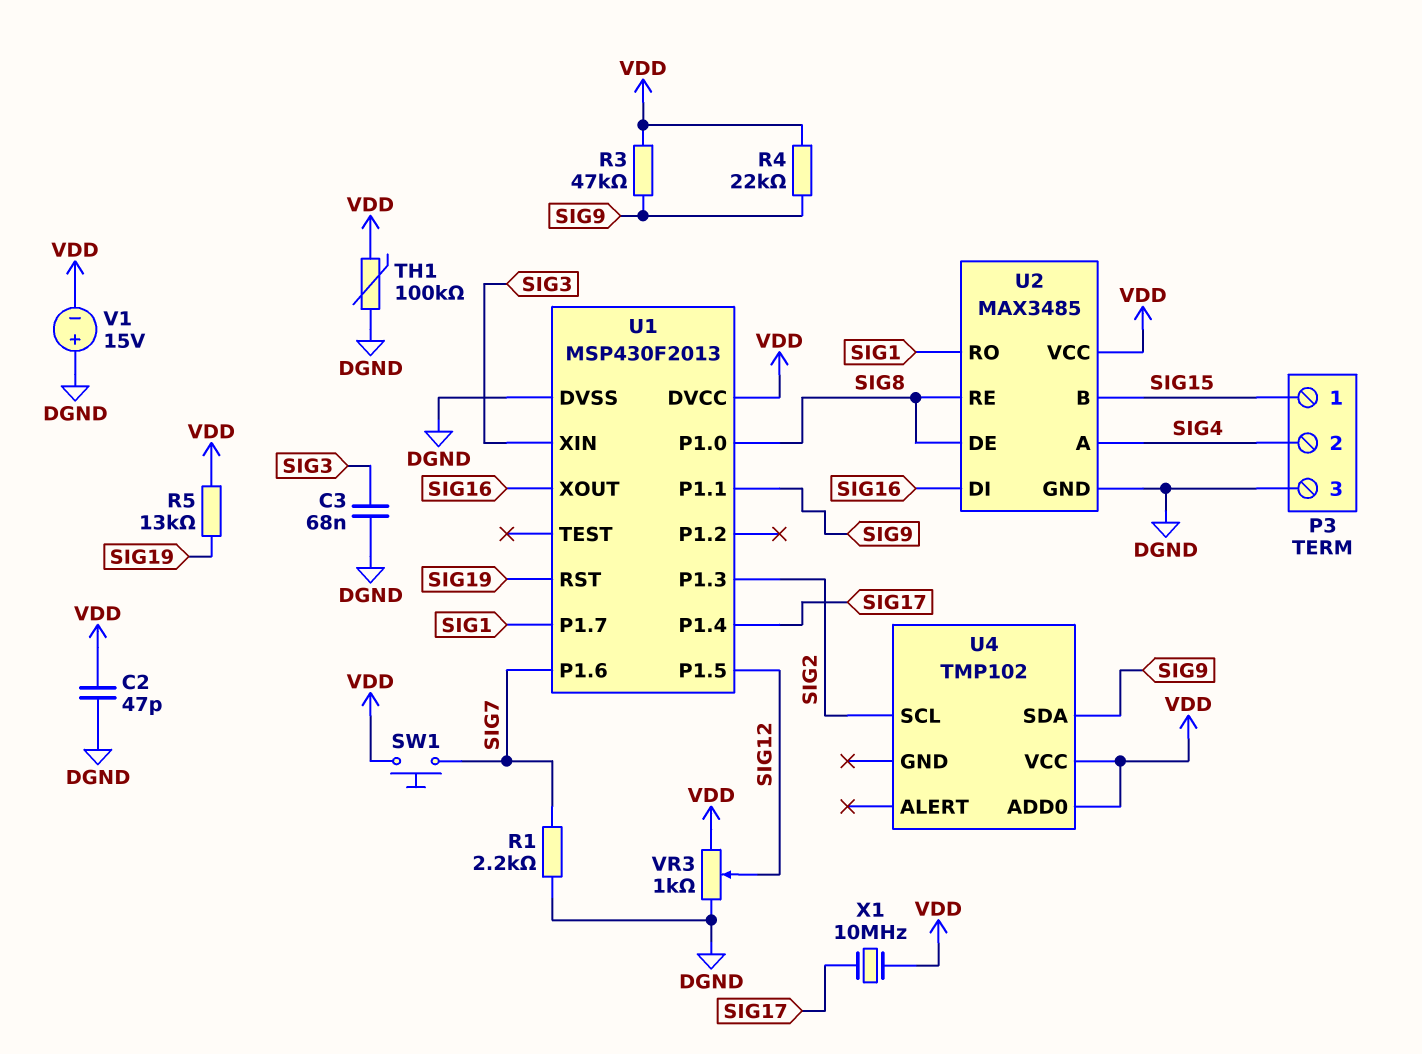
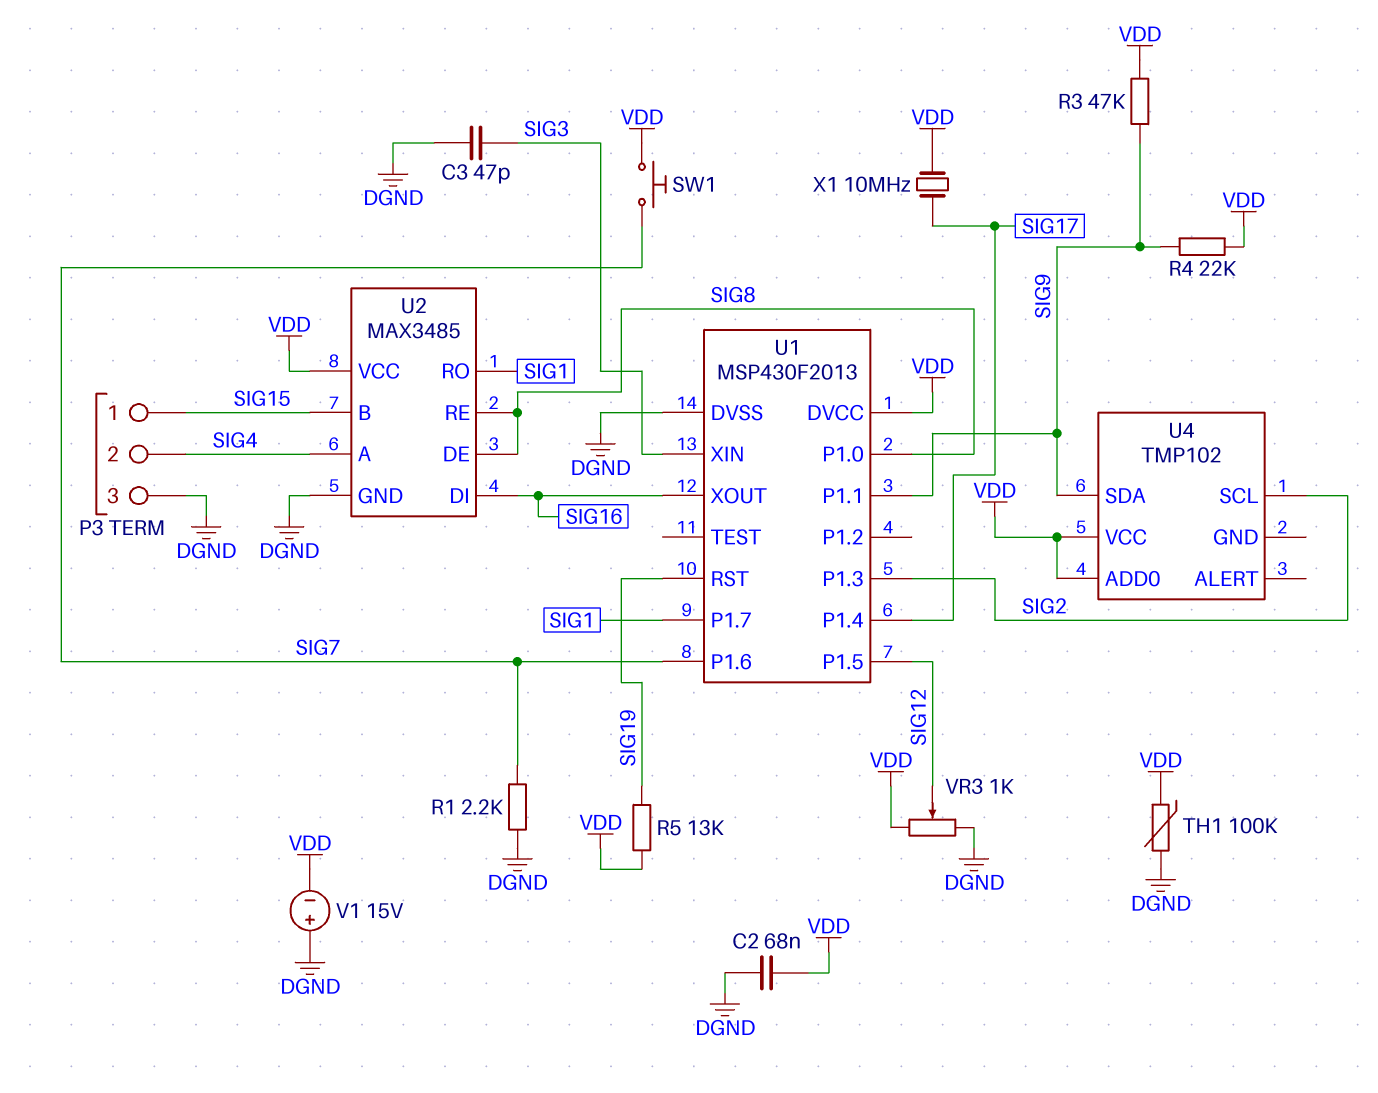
C2: 47pF (DGND, VDD) -> 68nF (DGND, VDD)
C3: 68nF (DGND, SIG3) -> 47pF (DGND, SIG3)

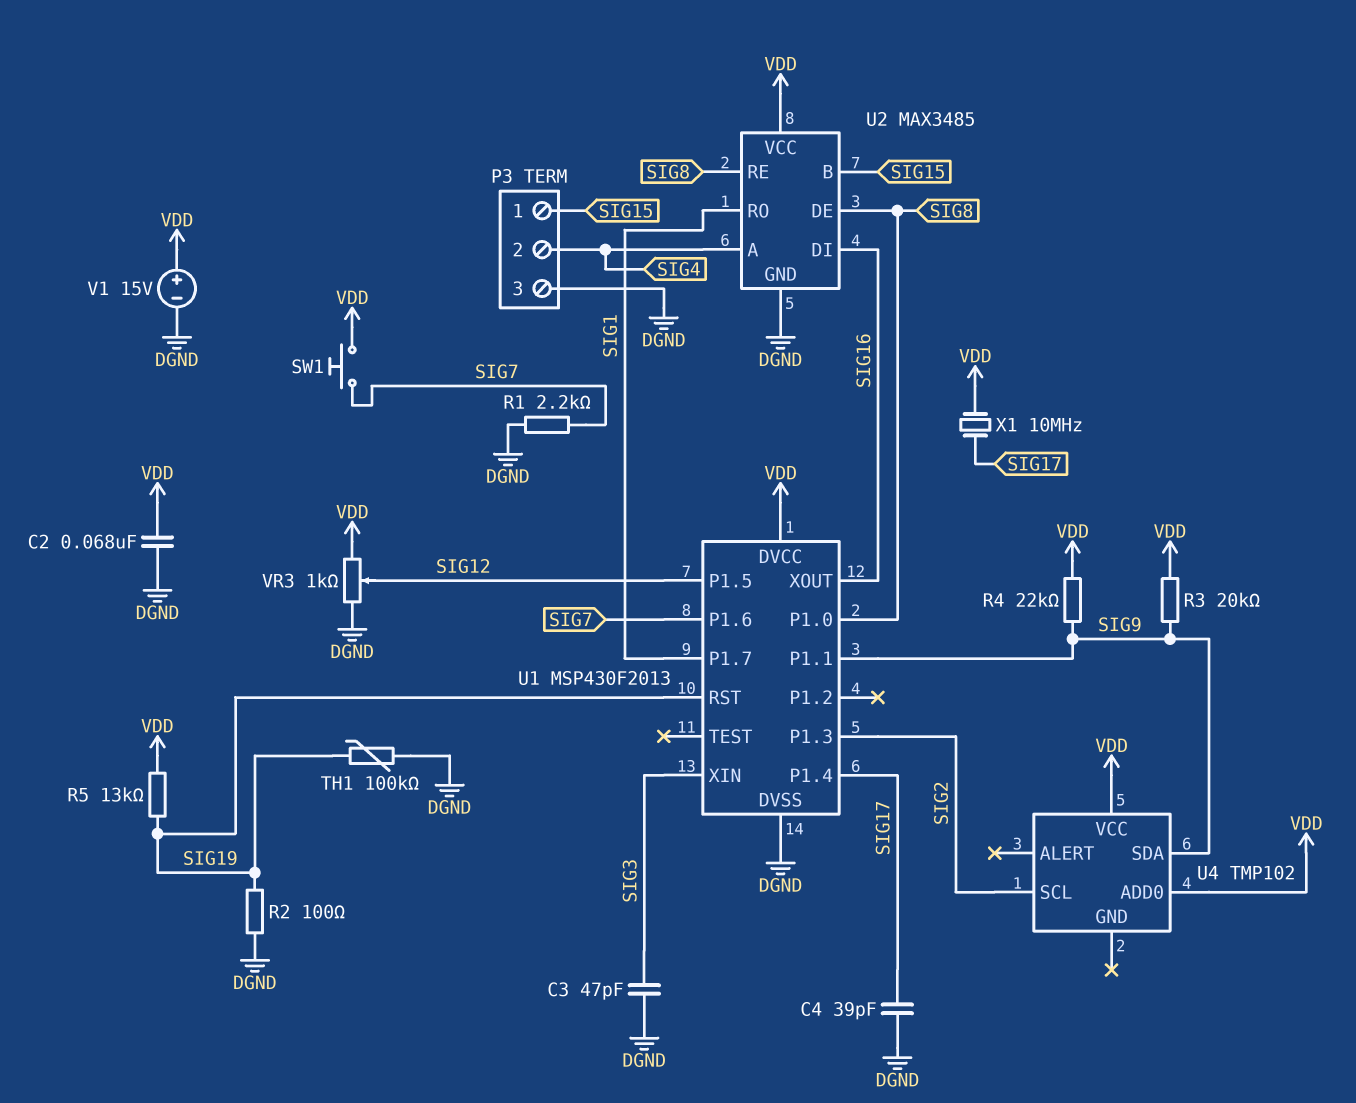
C4: none -> 39pF (DGND, SIG17)
R2: none -> 100 (DGND, SIG19)
R3: 47k (SIG9, VDD) -> 20k (SIG9, VDD)
TH1: 100k (DGND, VDD) -> 100k (DGND, SIG19)
V1: 15V (plus DGND, minus VDD) -> 15V (plus VDD, minus DGND)

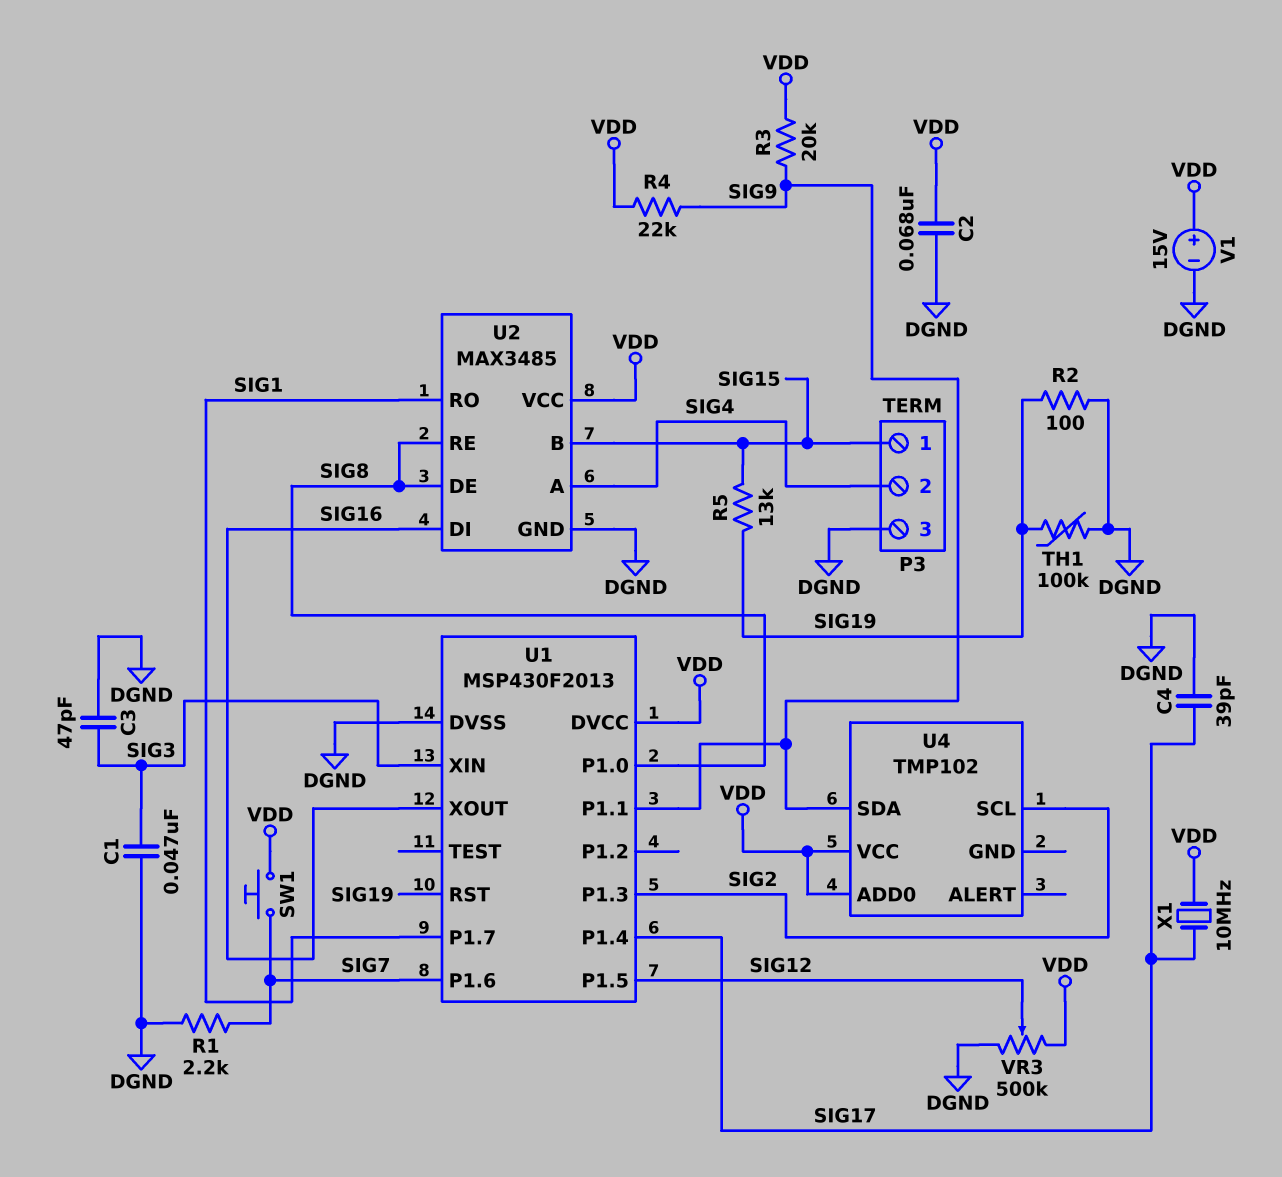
C1: none -> 47nF (DGND, SIG3)
R5: 13k (SIG19, VDD) -> 13k (SIG15, SIG19)
VR3: 1k (DGND, VDD, wiper SIG12) -> 500k (DGND, VDD, wiper SIG12)

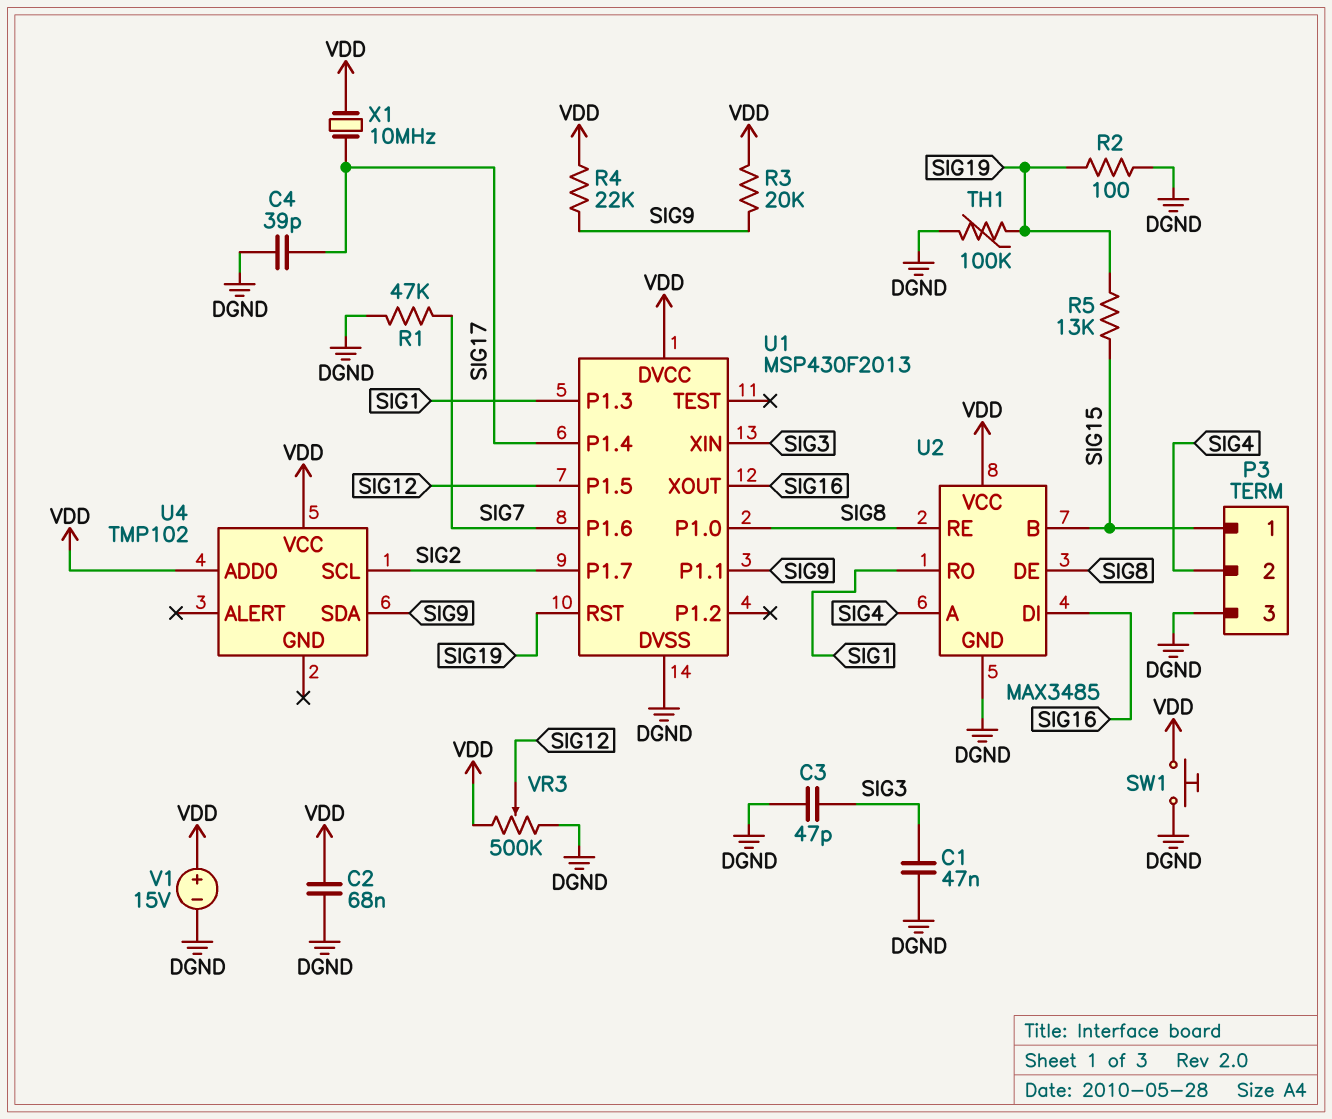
R1: 2.2k (DGND, SIG7) -> 47k (DGND, SIG7)
SW1: button (SIG7, VDD) -> button (DGND, VDD)
U1 pin P1.3: SIG2 -> SIG1
U1 pin P1.7: SIG1 -> SIG2

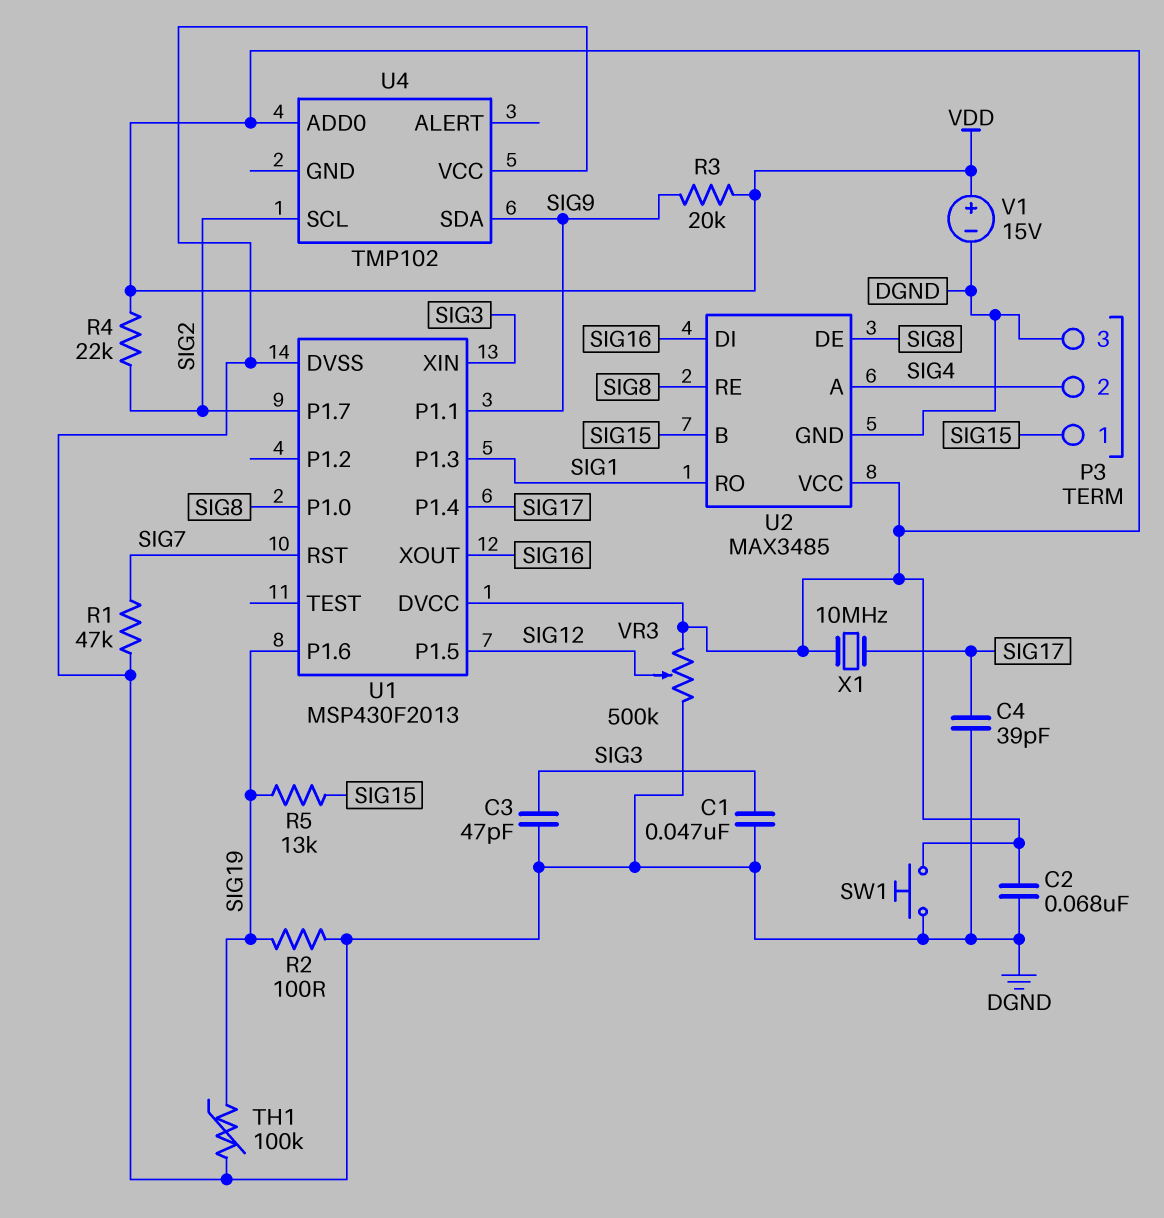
R4: 22k (SIG9, VDD) -> 22k (SIG2, VDD)
U1 pin P1.6: SIG7 -> SIG19
U1 pin RST: SIG19 -> SIG7
U4 pin VCC: VDD -> DGND

